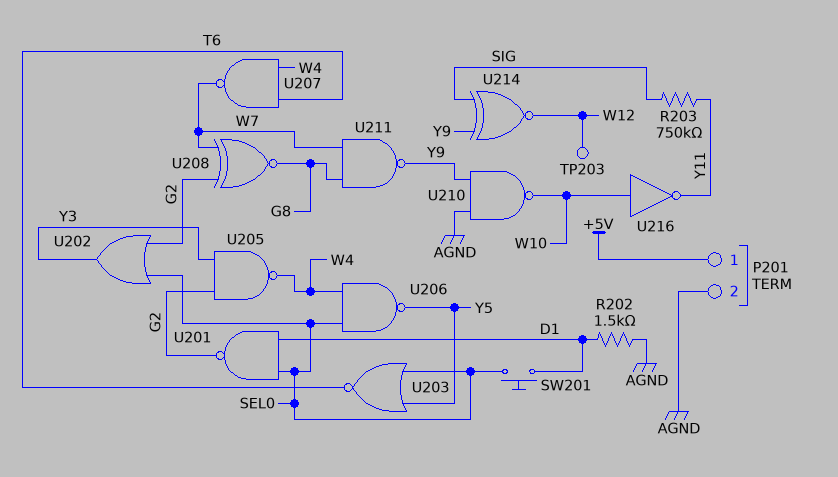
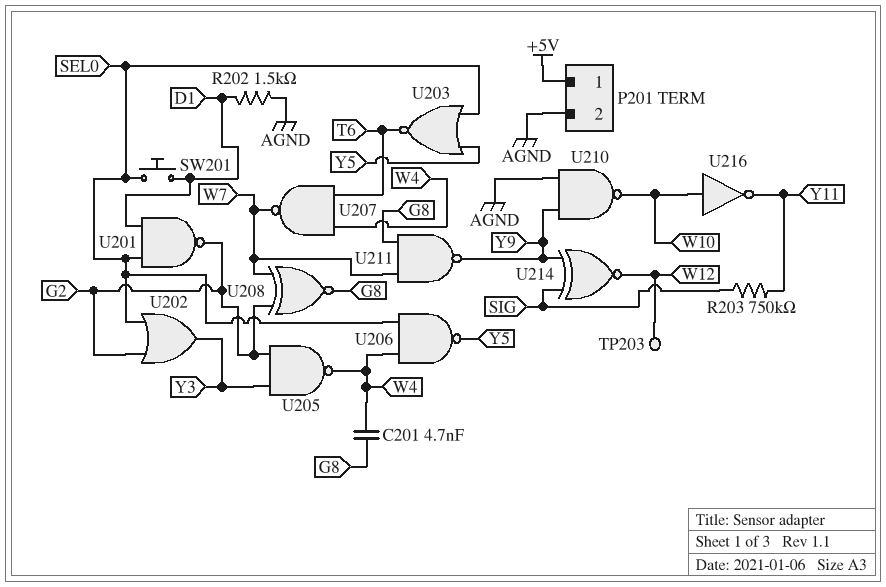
C201: none -> 4.7nF (G8, W4)

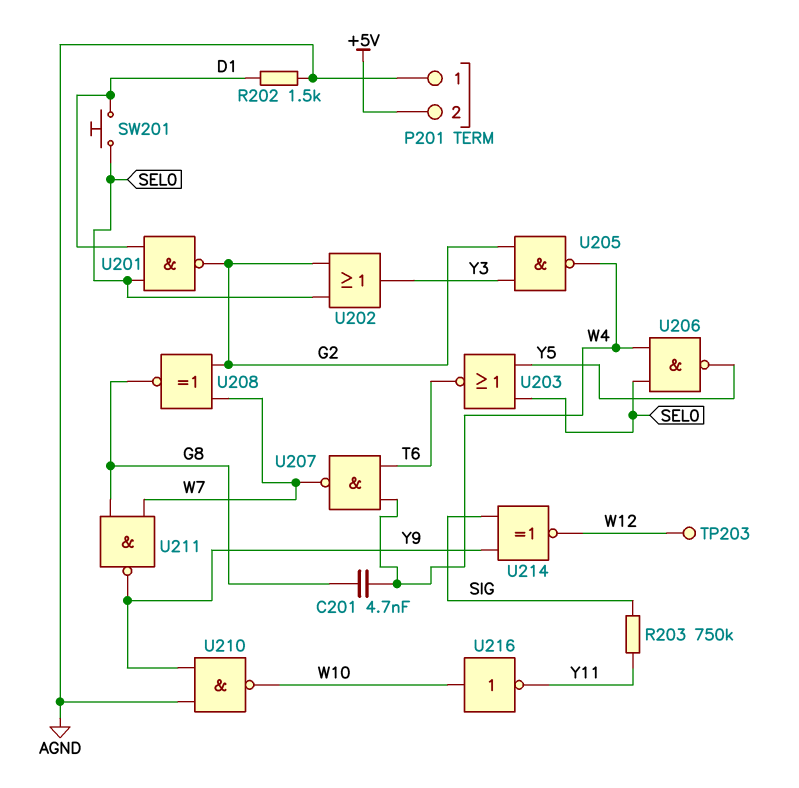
P201 pin 1: +5V -> AGND
P201 pin 2: AGND -> +5V

